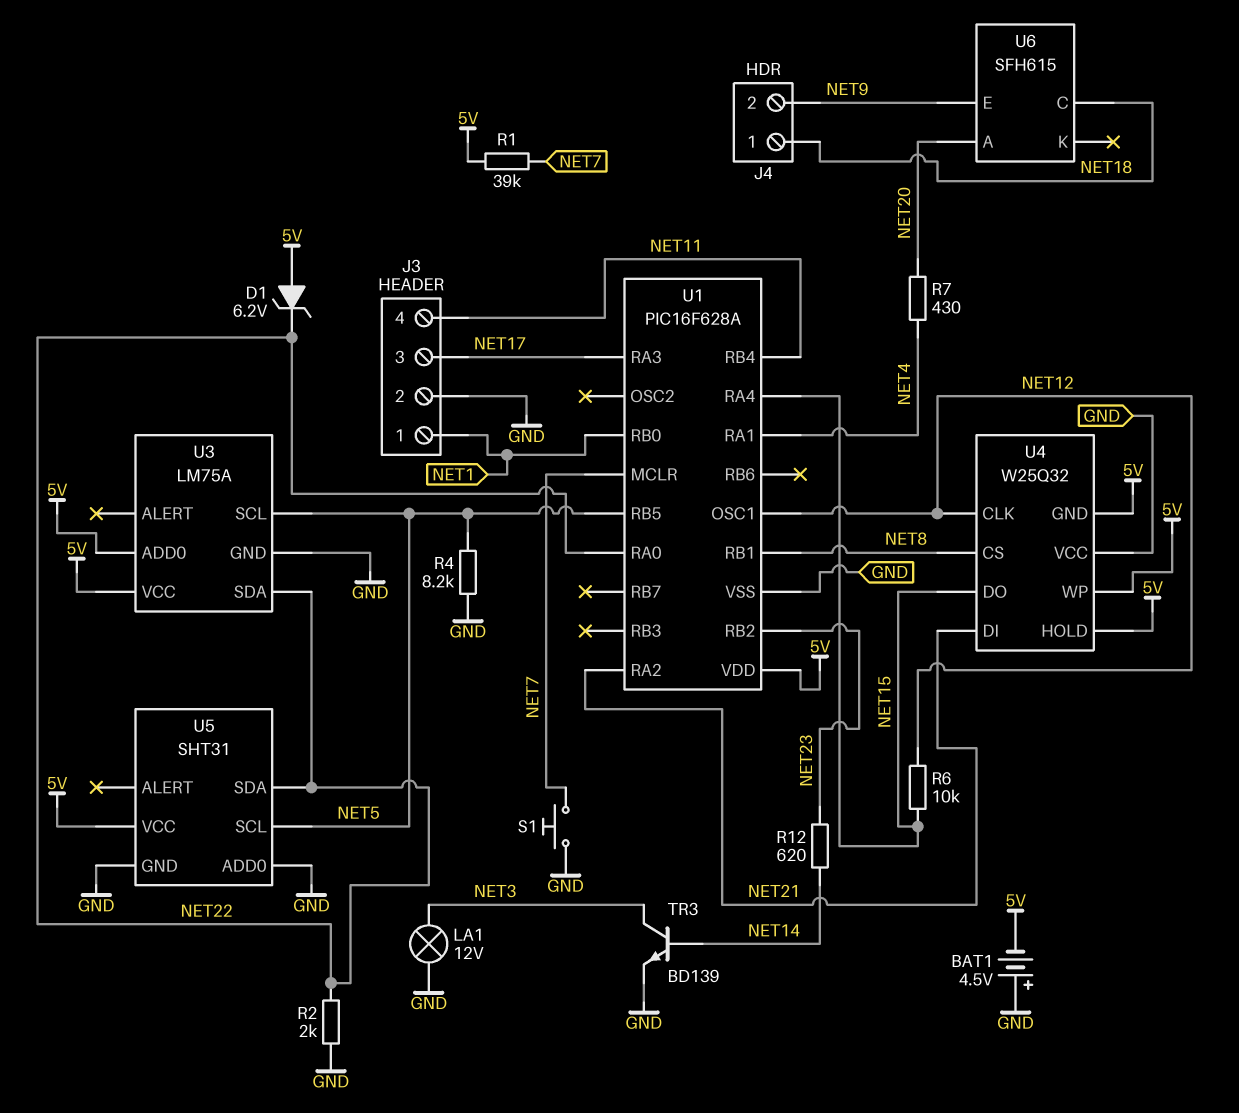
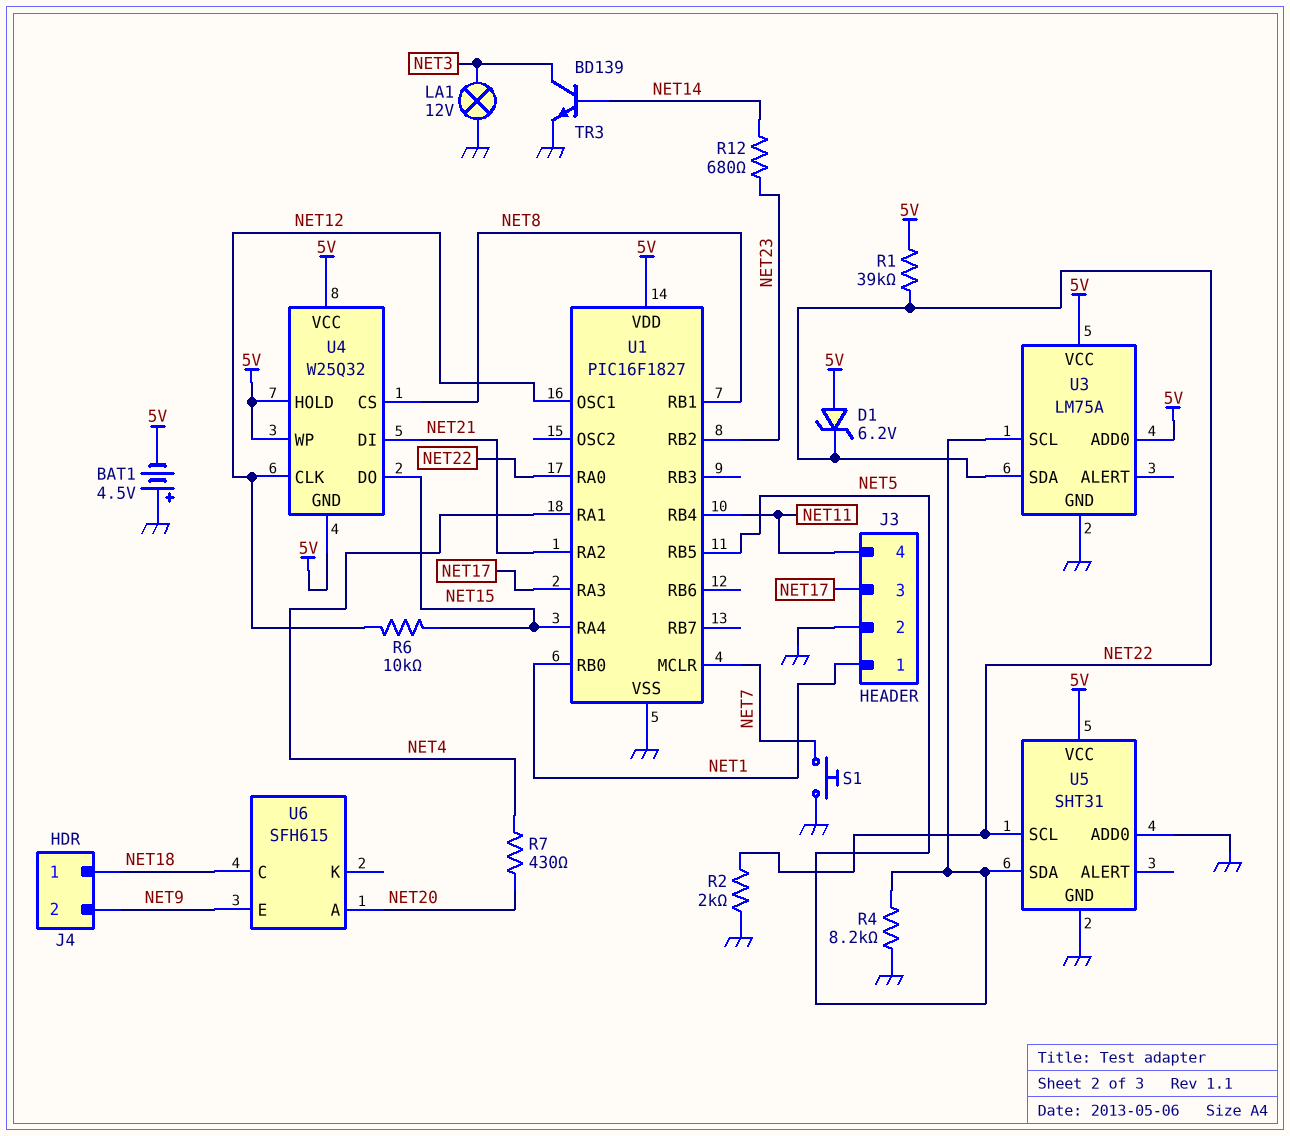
R1: 39k (5V, NET7) -> 39k (5V, NET22)
R12: 620 (NET14, NET23) -> 680 (NET14, NET23)
U1: PIC16F628A -> PIC16F1827
U4 pin VCC: GND -> 5V
U5 pin SCL: NET5 -> NET22
U5 pin SDA: NET22 -> NET5

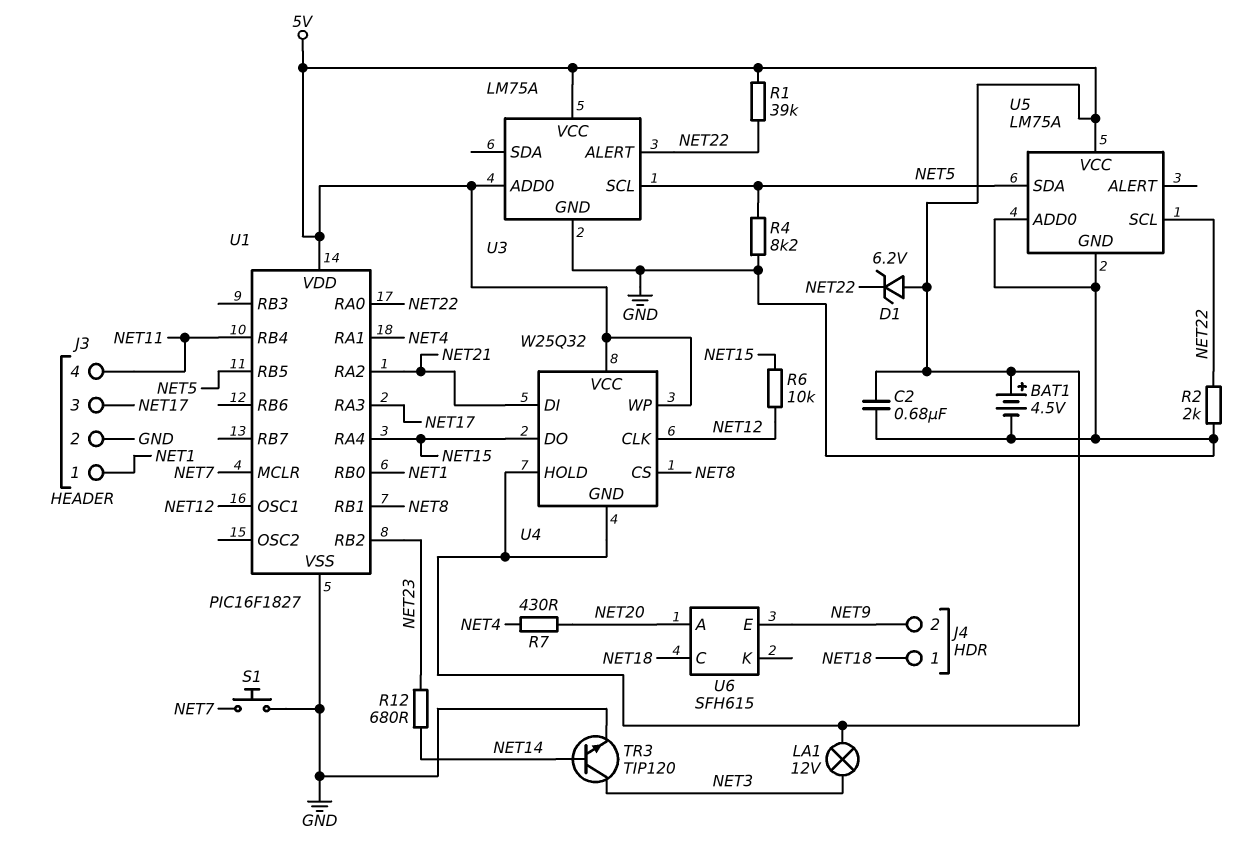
BAT1: 4.5V (plus GND, minus 5V) -> 4.5V (plus 5V, minus GND)
C2: none -> 680nF (5V, GND)
LA1: lamp 12V (GND, NET3) -> lamp 12V (5V, NET3)
TR3: NPN BD139 (B NET14, C NET3, E GND) -> NPN TIP120 (B NET14, C NET3, E GND)
U3 pin ALERT: none -> NET22
U3 pin SDA: NET22 -> none
U5: SHT31 -> LM75A

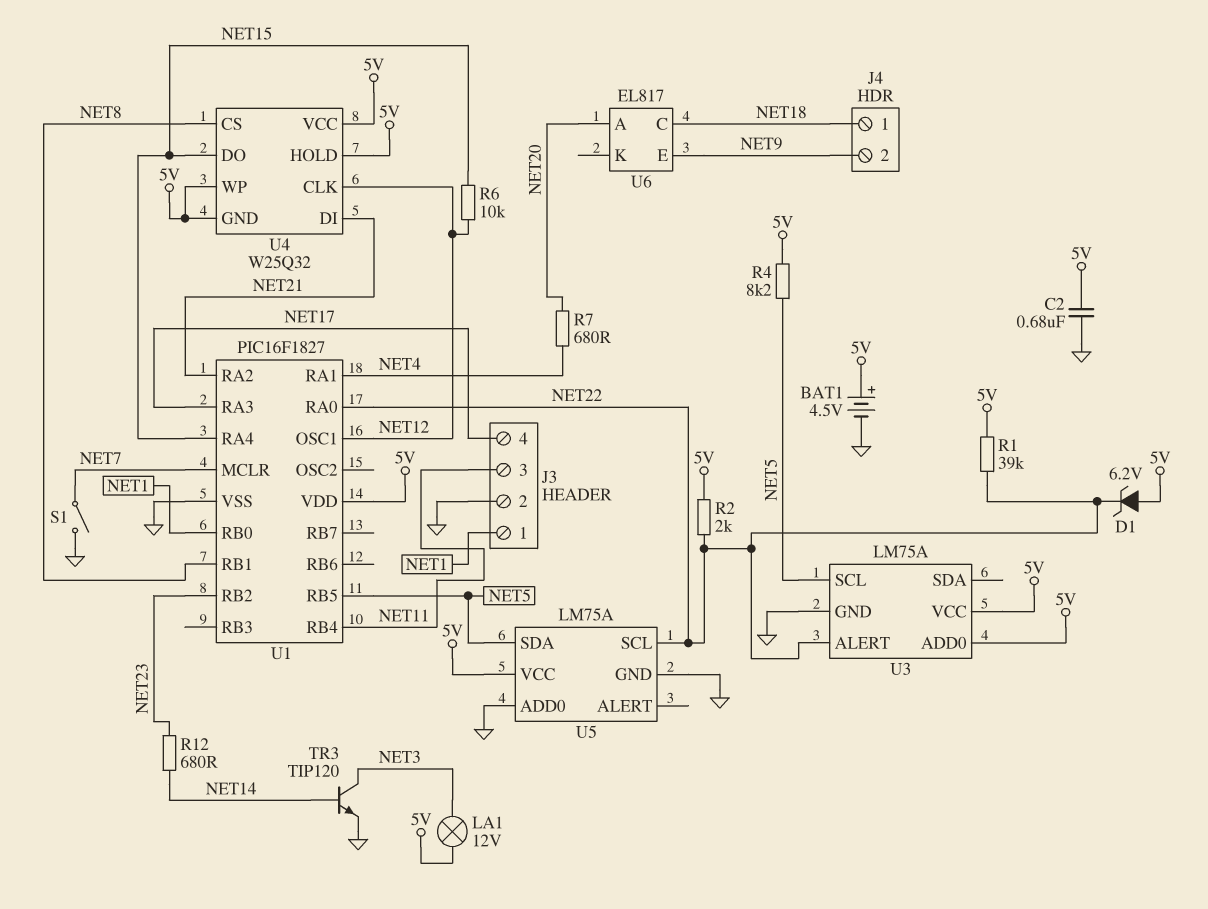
J3 pin 3: NET17 -> NET11
J3 pin 4: NET11 -> NET17
R2: 2k (GND, NET22) -> 2k (5V, NET22)
R4: 8.2k (GND, NET5) -> 8.2k (5V, NET5)
R7: 430 (NET4, NET20) -> 680 (NET4, NET20)
S1: button (GND, NET7) -> switch (GND, NET7)
U6: SFH615 -> EL817

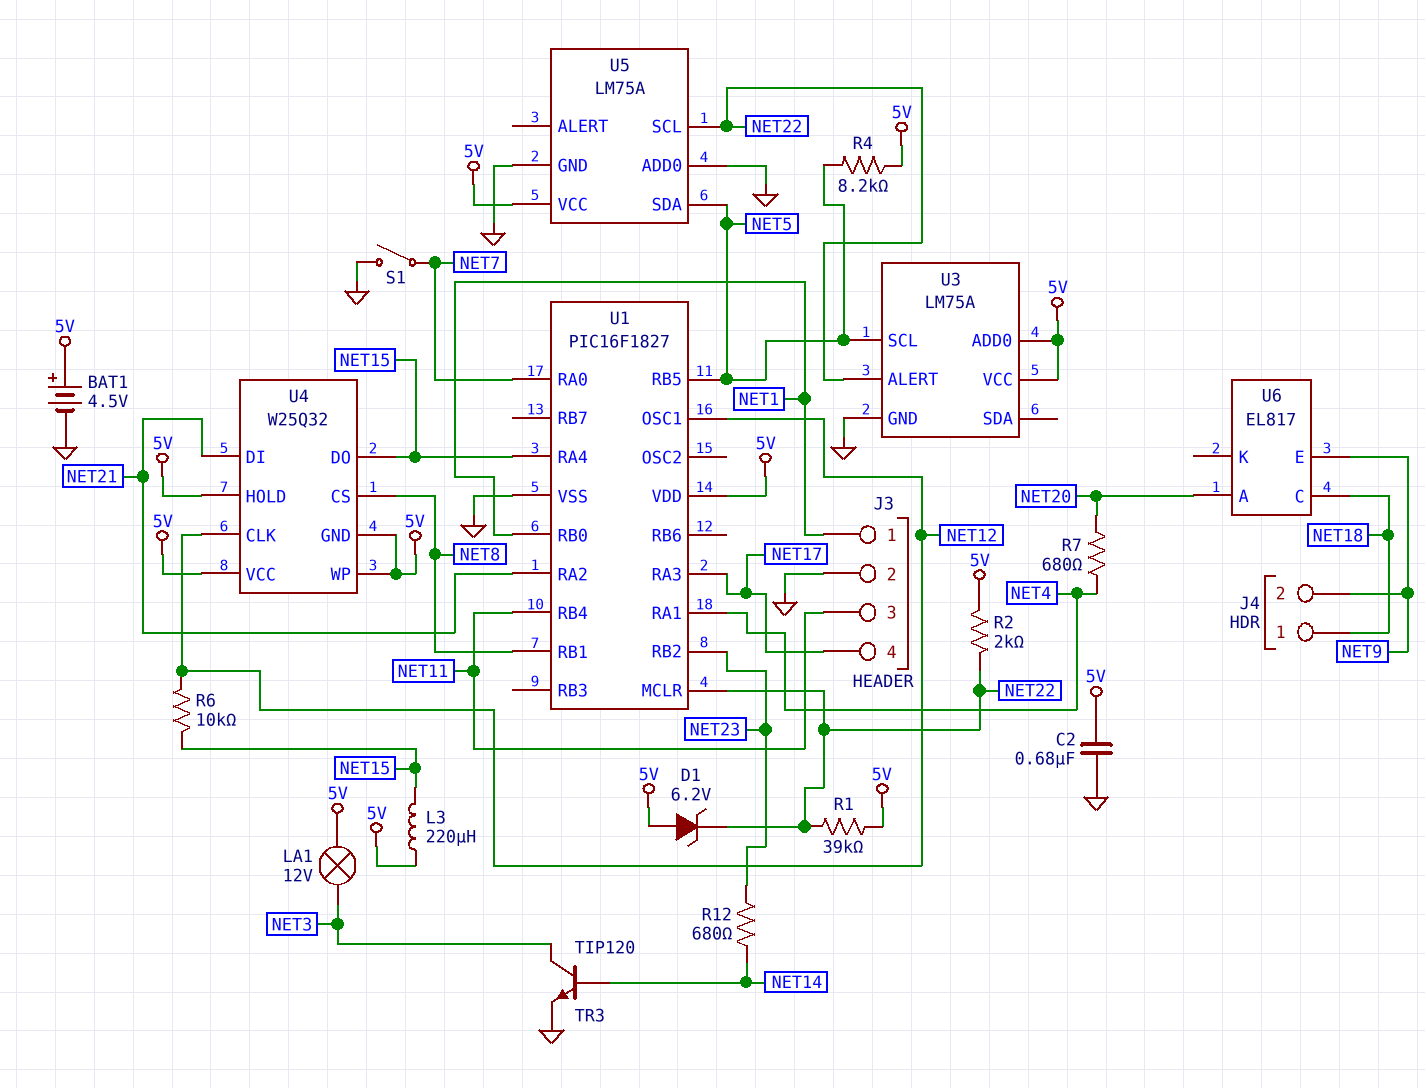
L3: none -> 220uH (5V, NET15)
U1 pin MCLR: NET7 -> NET22
U1 pin RA0: NET22 -> NET7

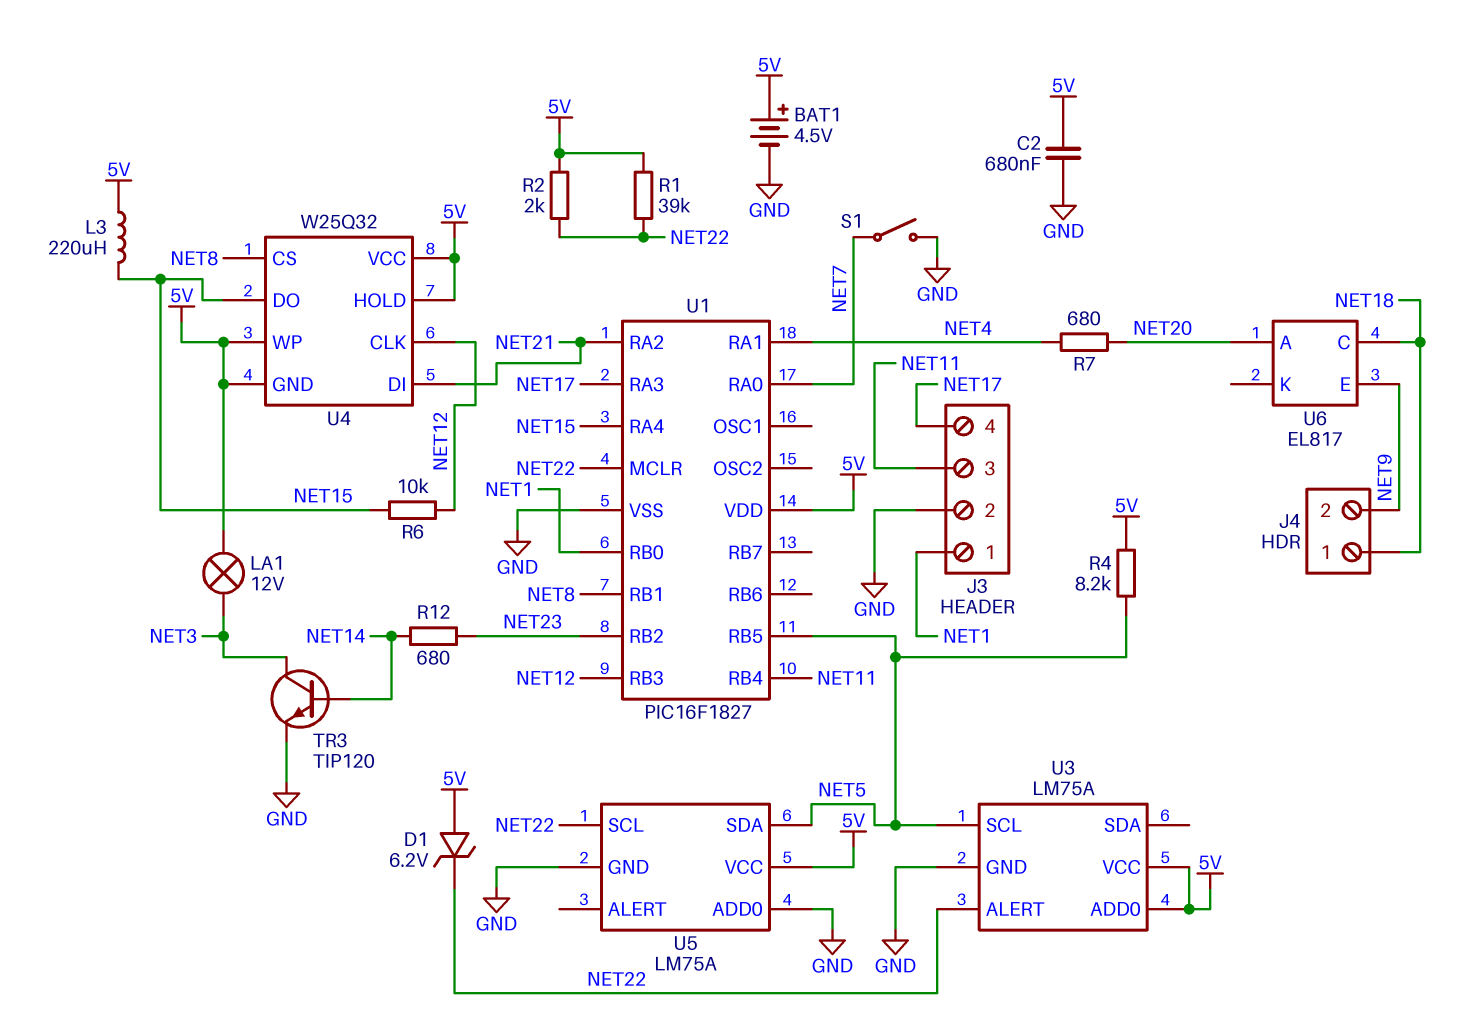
U1 pin OSC1: NET12 -> none
U1 pin RB3: none -> NET12

